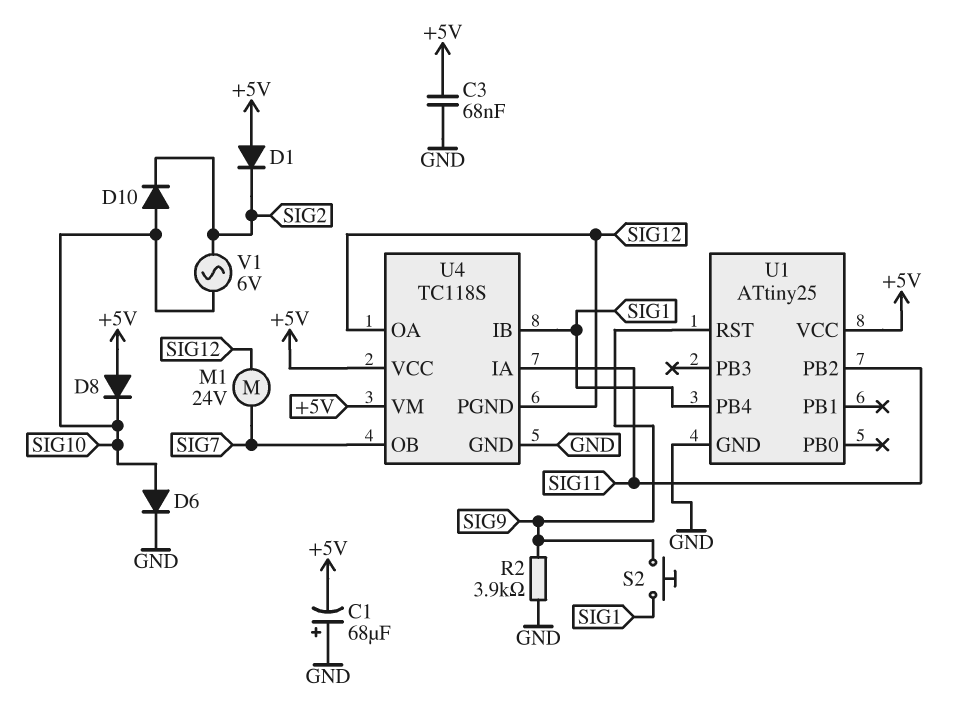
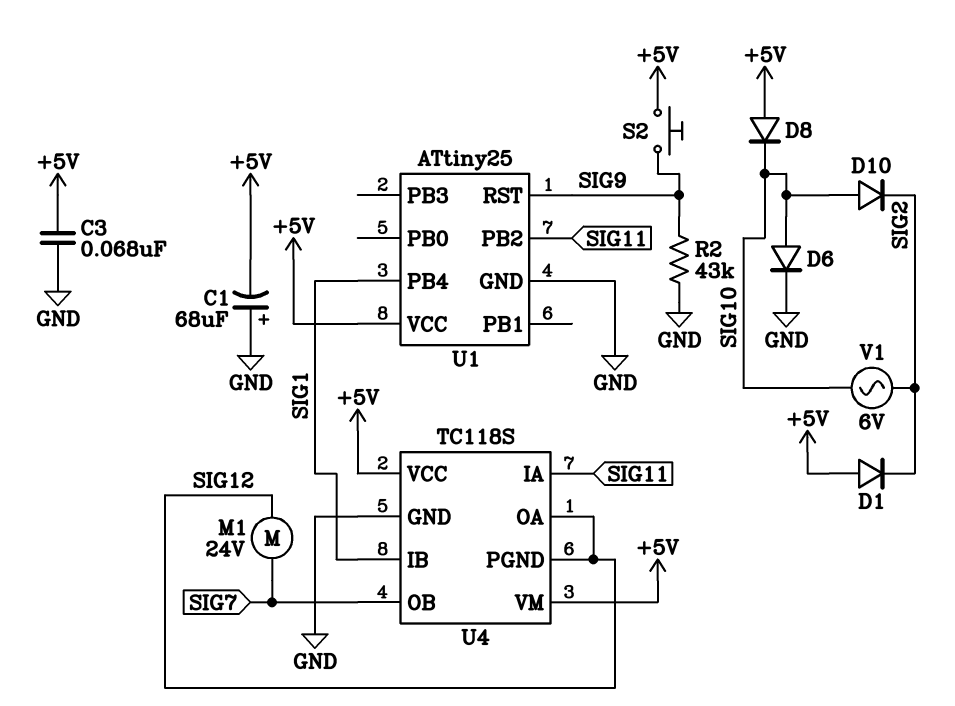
R2: 3.9k (GND, SIG9) -> 43k (GND, SIG9)
S2: button (SIG1, SIG9) -> button (+5V, SIG9)

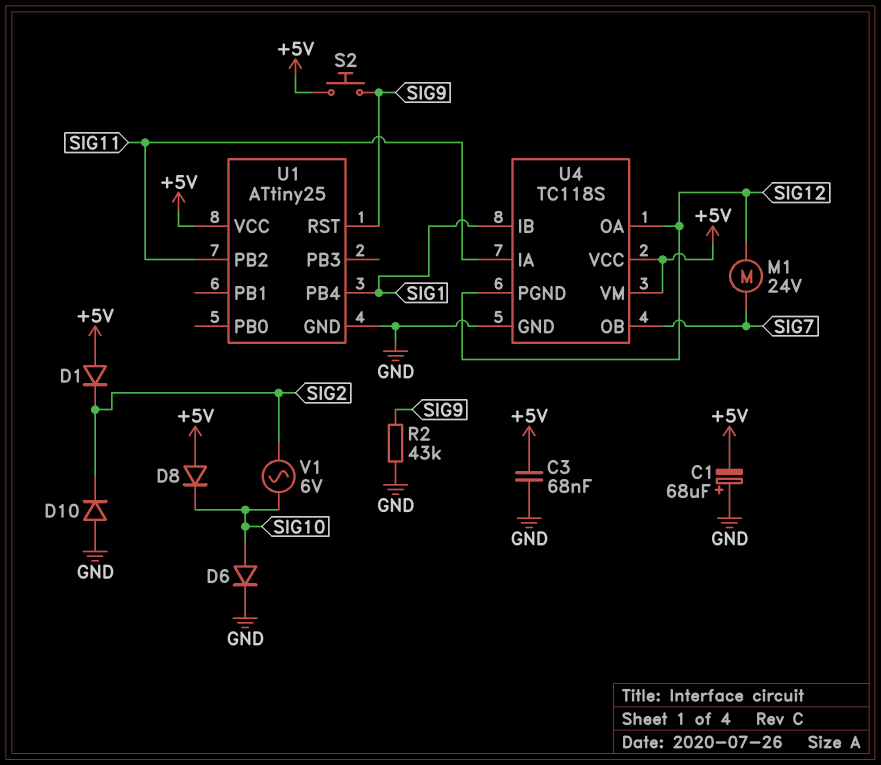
D10: diode (A SIG10, K SIG2) -> diode (A GND, K SIG2)

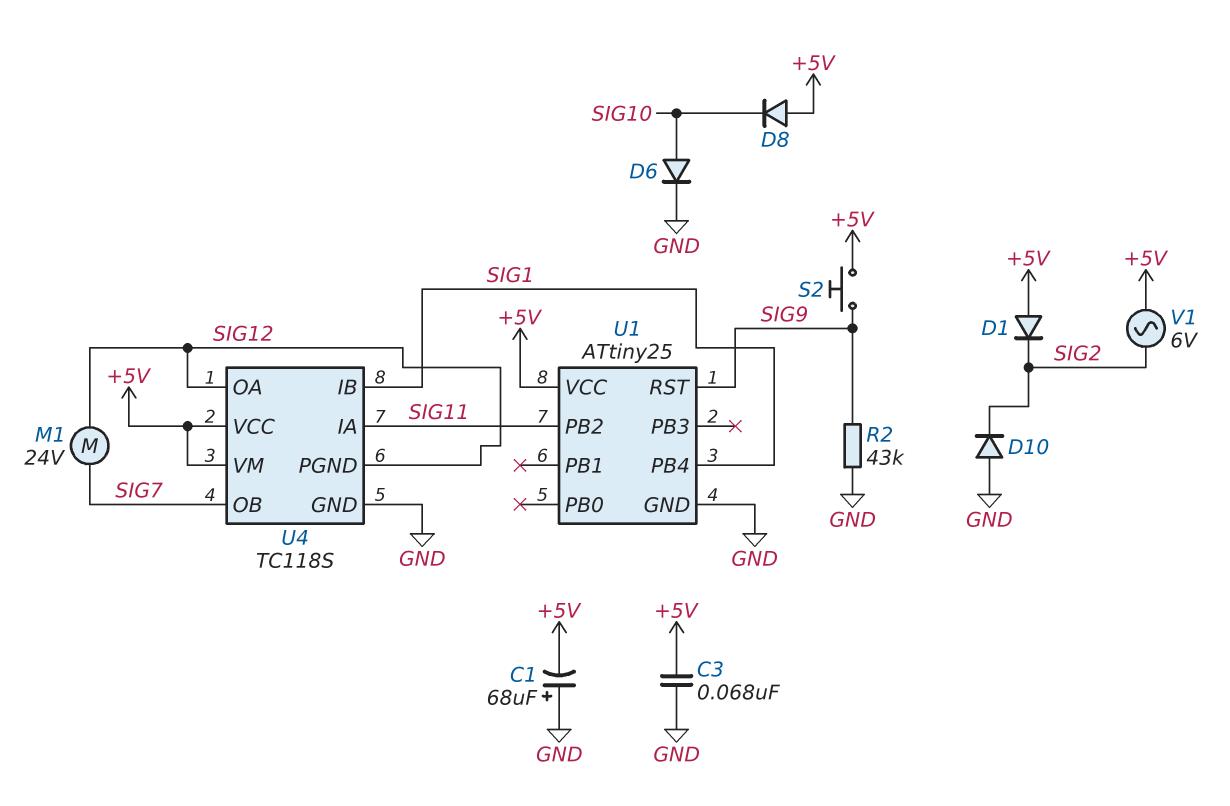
V1: AC 6V (SIG2, SIG10) -> AC 6V (+5V, SIG2)

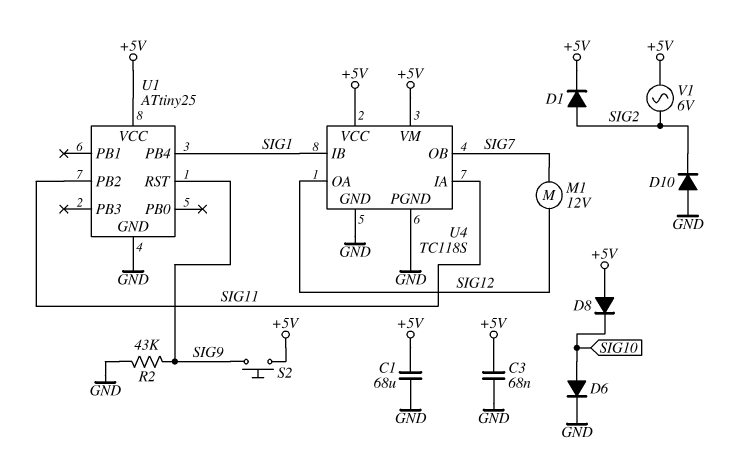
C1: 68uF (plus GND, minus +5V) -> 68uF (+5V, GND)
D1: diode (A +5V, K SIG2) -> diode (A SIG2, K +5V)
M1: motor 24V (SIG7, SIG12) -> motor 12V (SIG7, SIG12)
U4 pin PGND: SIG12 -> GND

